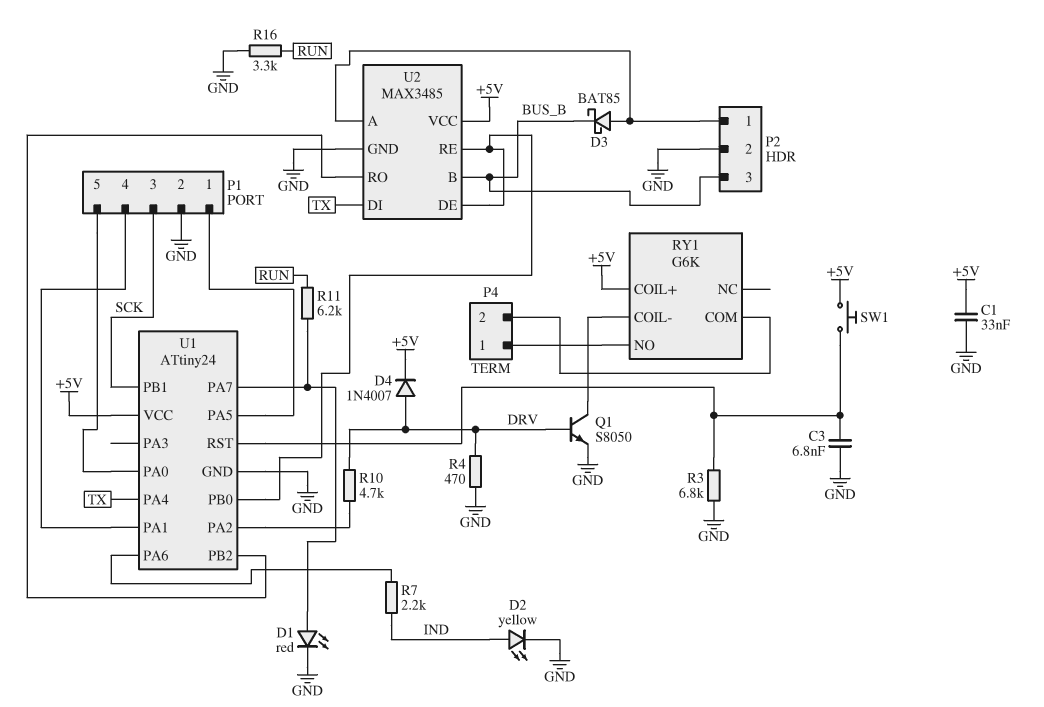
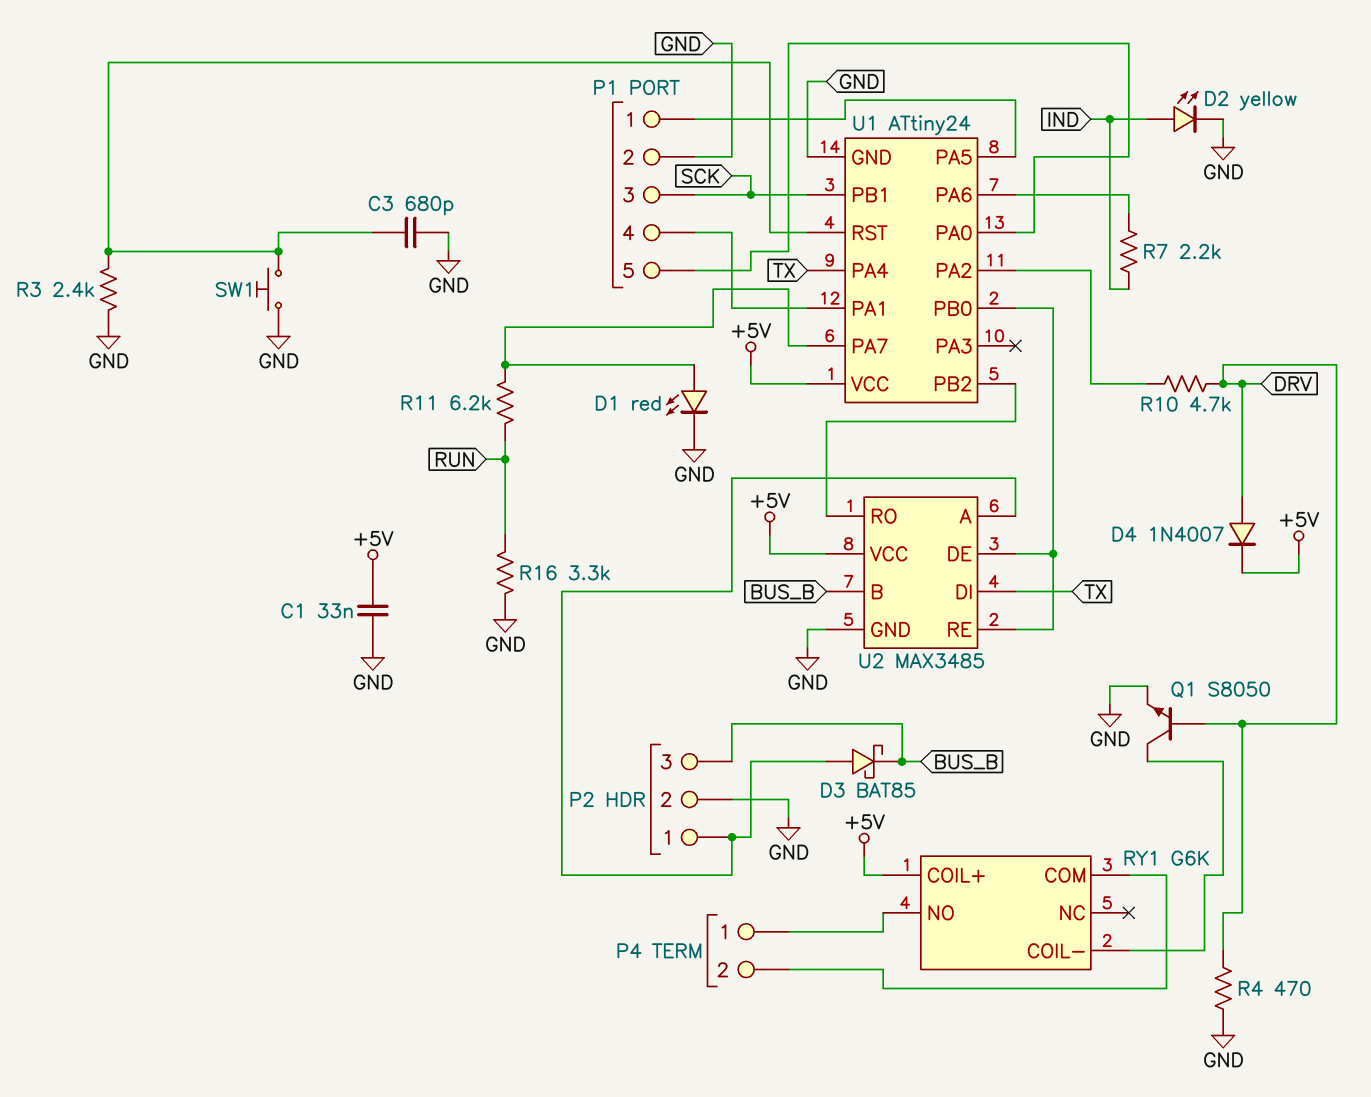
C3: 6.8nF (GND, U1/RST) -> 680pF (GND, U1/RST)
R3: 6.8k (GND, U1/RST) -> 2.4k (GND, U1/RST)
SW1: button (+5V, U1/RST) -> button (GND, U1/RST)

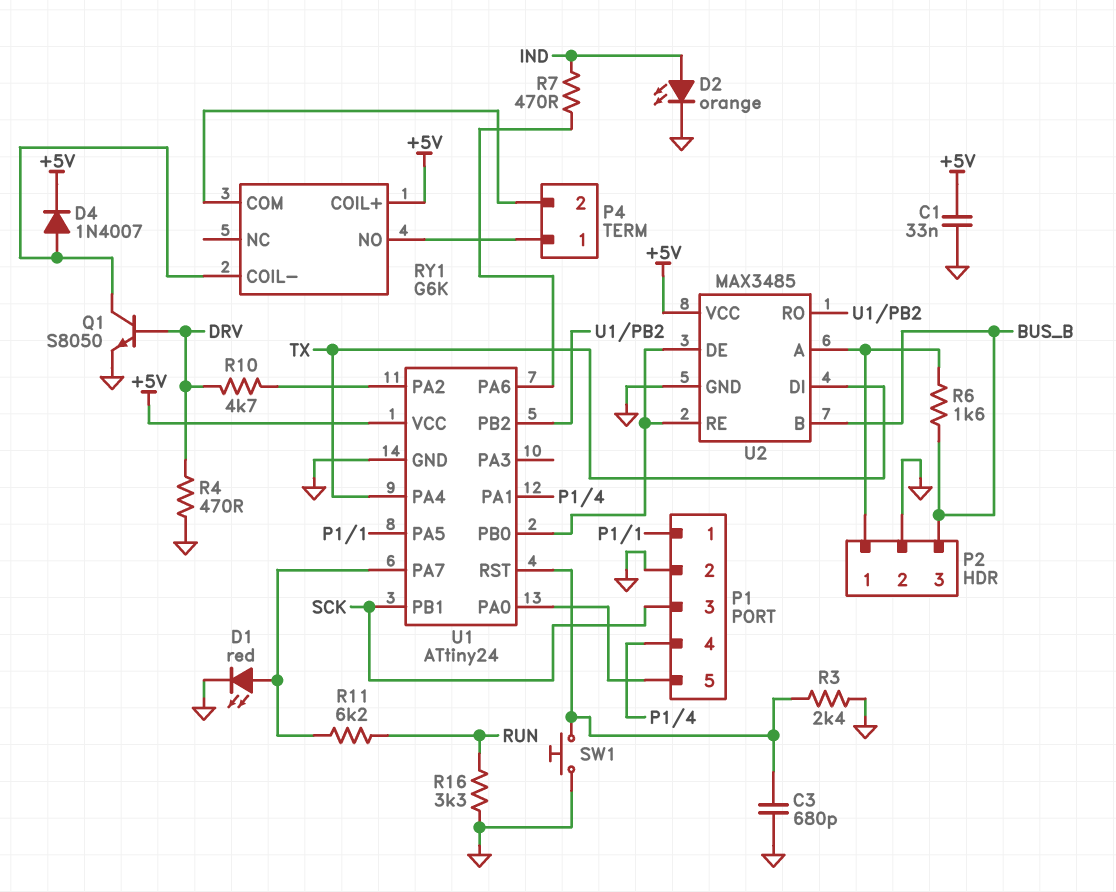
D2: LED yellow (A IND, K GND) -> LED orange (A IND, K GND)
D3: schottky BAT85 (A P2/1, K BUS_B) -> none
D4: diode 1N4007 (A DRV, K +5V) -> diode 1N4007 (A RY1/COIL-, K +5V)
R6: none -> 1.6k (BUS_B, P2/1)
R7: 2.2k (IND, U1/PA6) -> 470 (IND, U1/PA6)

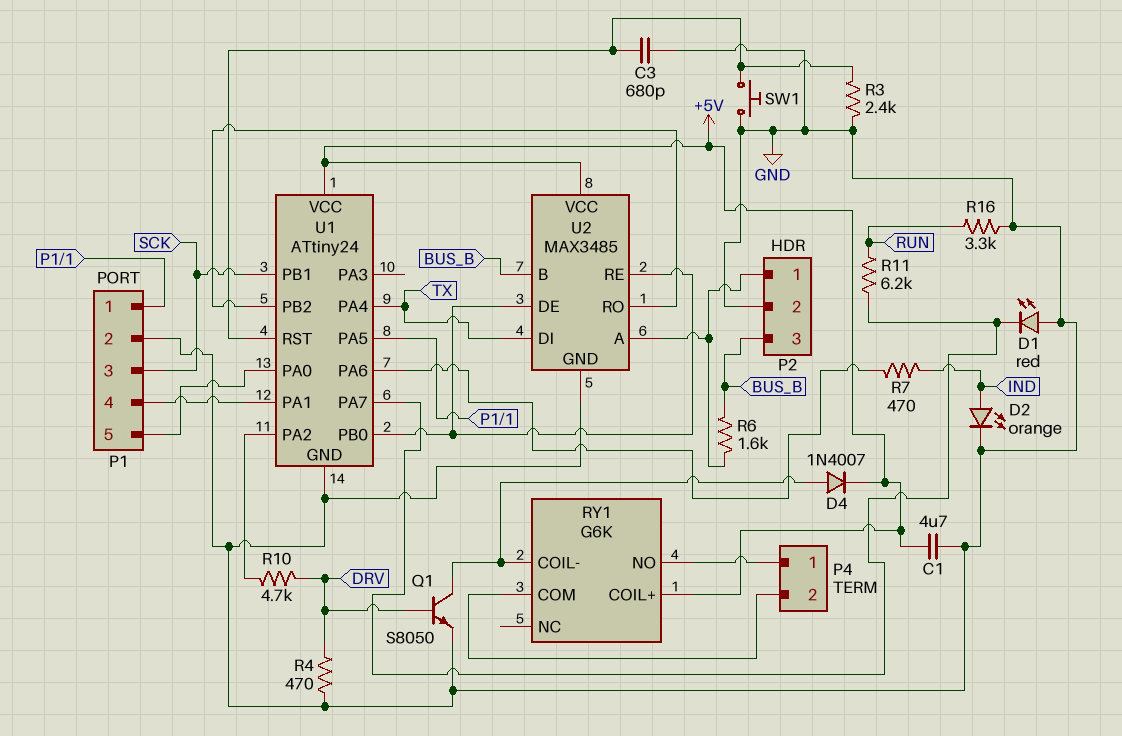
C1: 33nF (+5V, GND) -> 4.7uF (+5V, GND)
D1: LED red (A U1/PA7, K GND) -> LED red (A GND, K U1/PA7)

